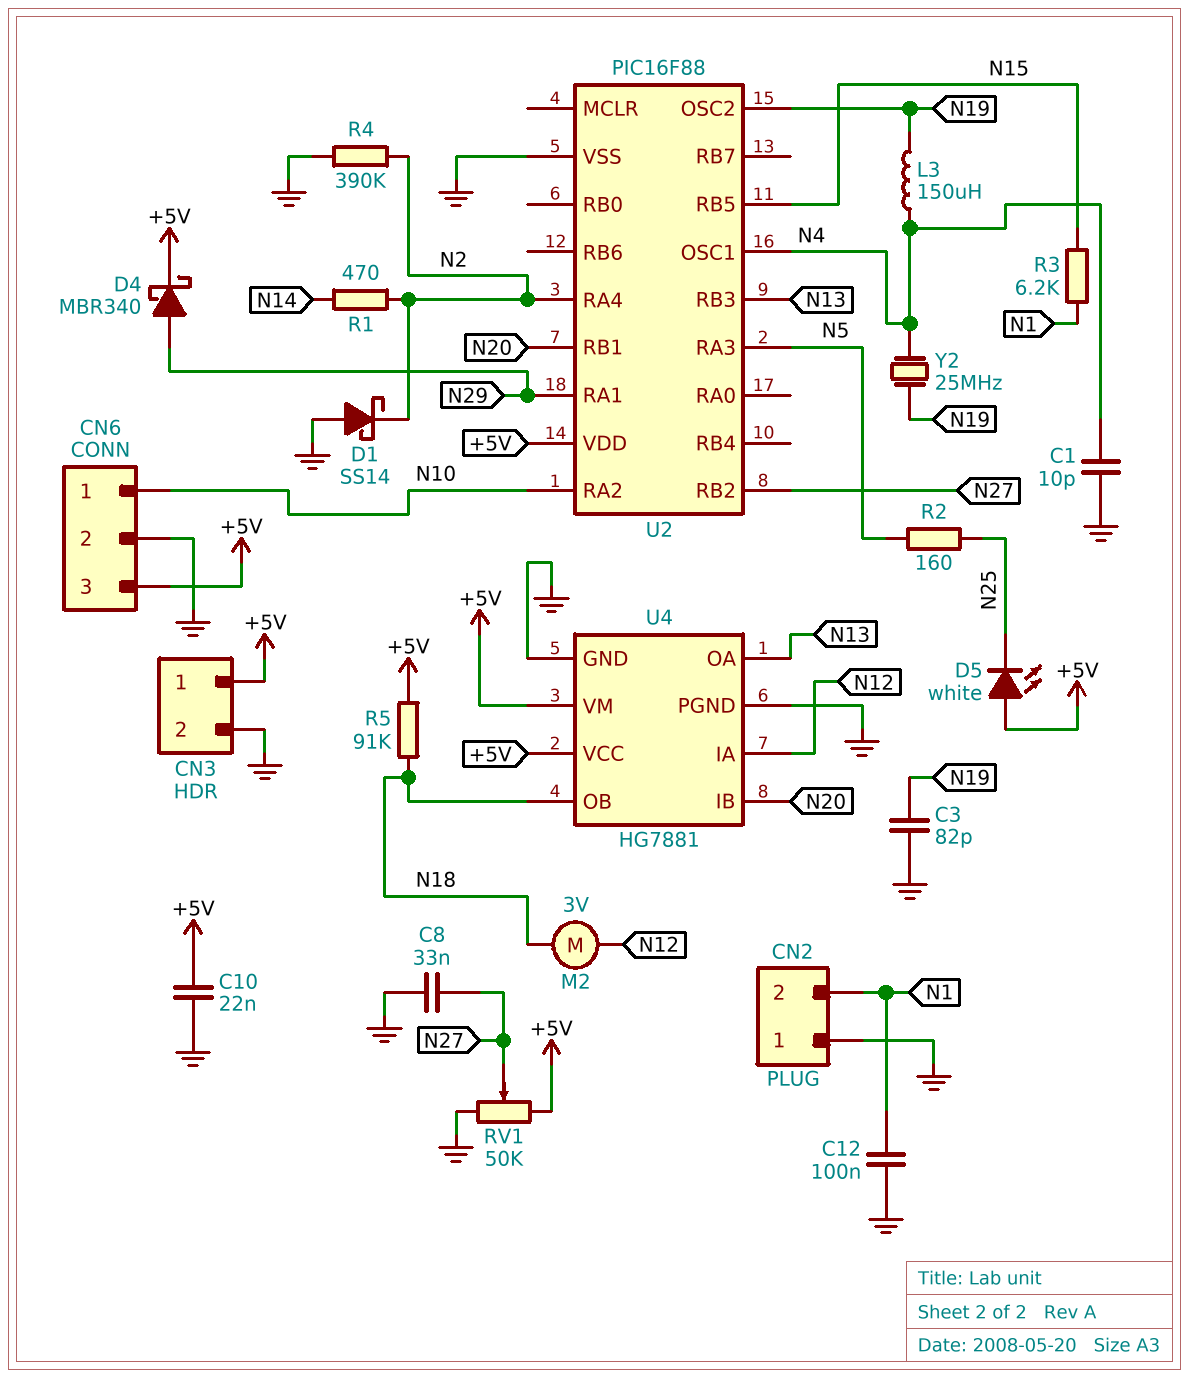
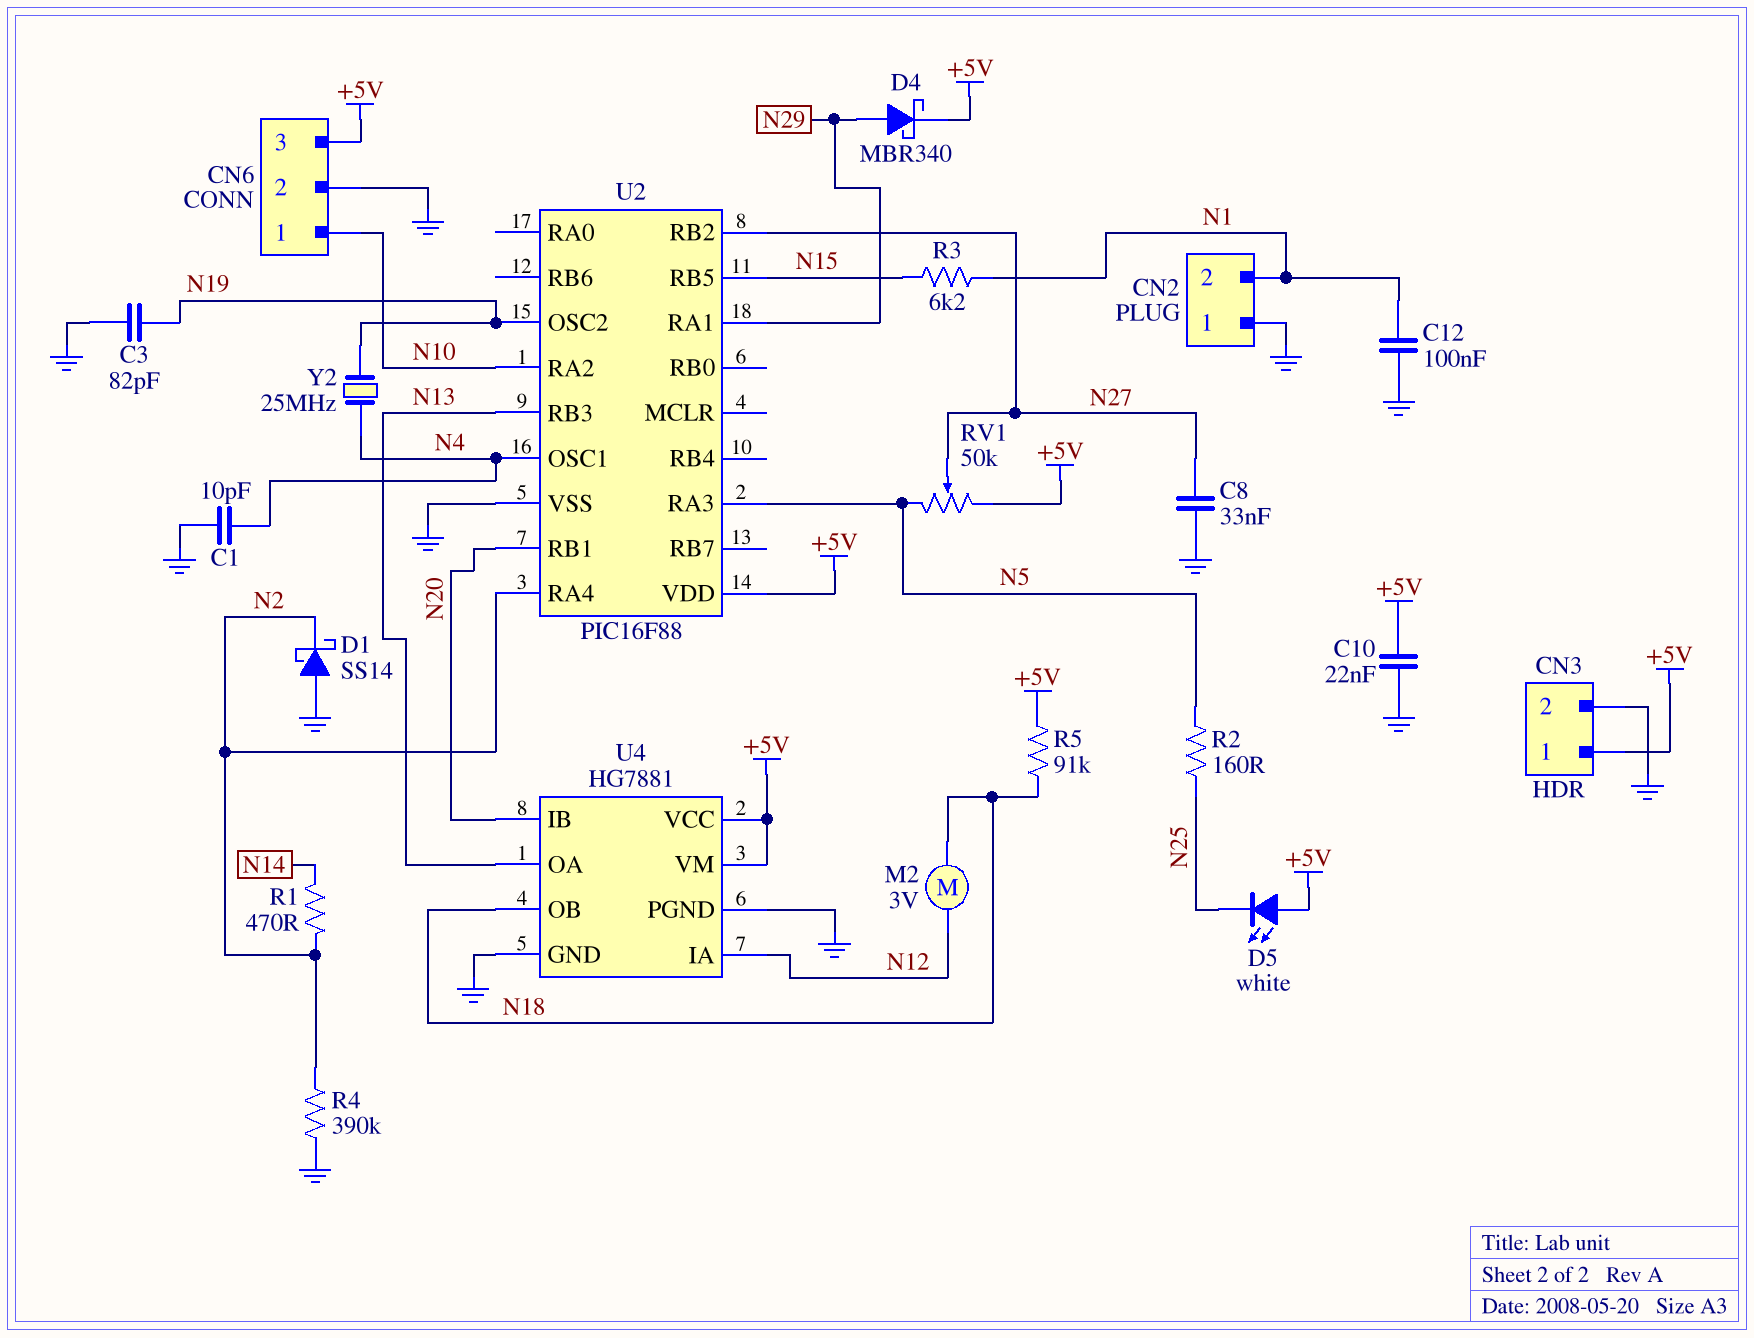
L3: 150uH (N4, N19) -> none
RV1: 50k (+5V, GND, wiper N27) -> 50k (+5V, N5, wiper N27)

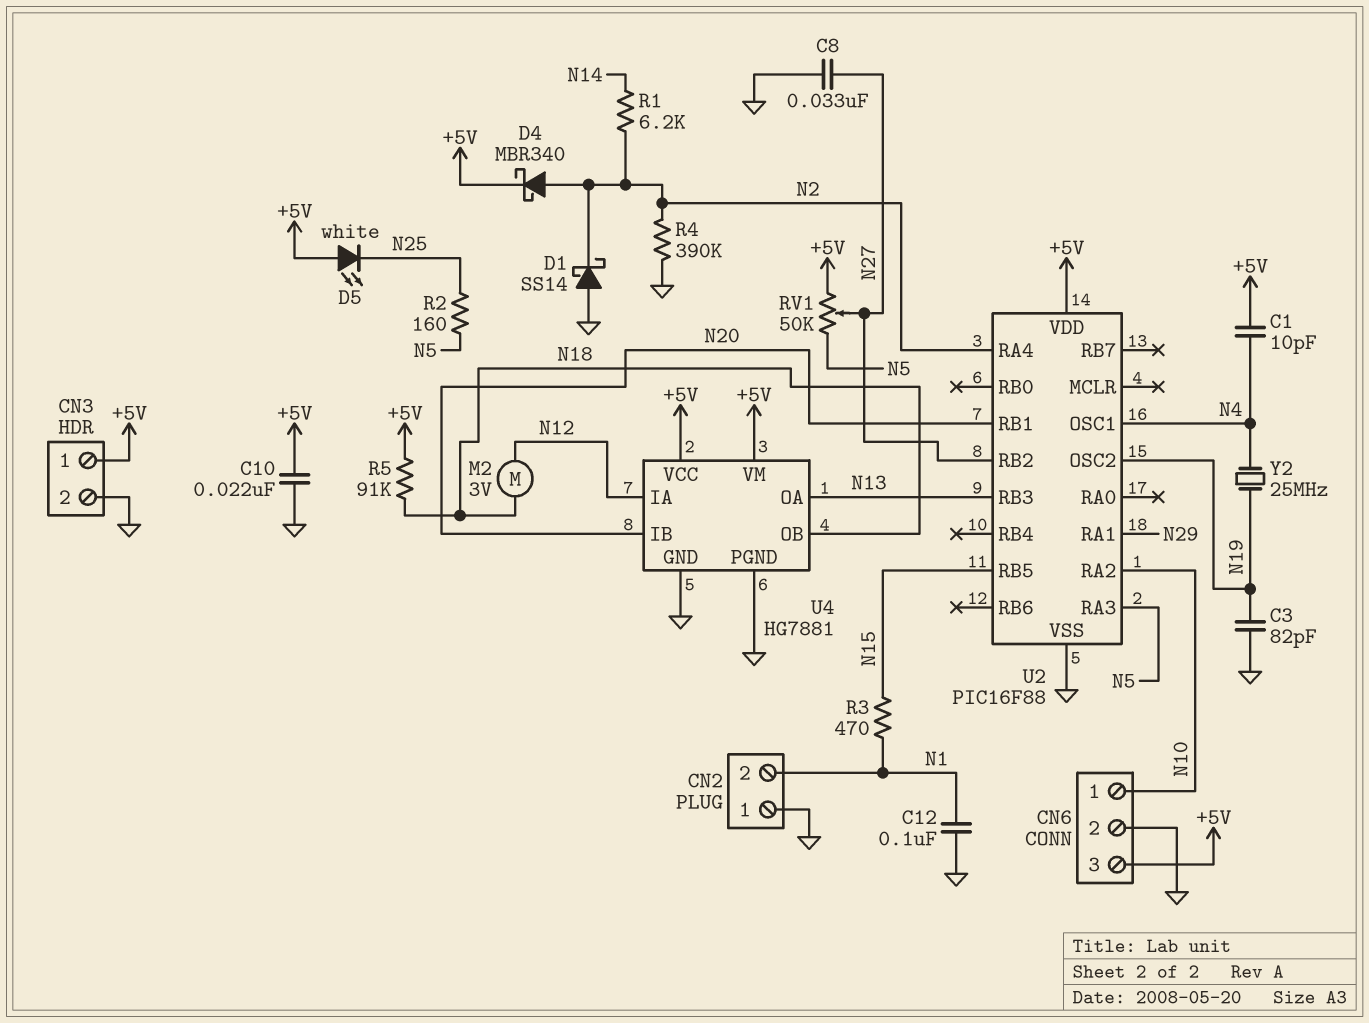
C1: 10pF (GND, N4) -> 10pF (+5V, N4)
D4: schottky MBR340 (A N29, K +5V) -> schottky MBR340 (A N2, K +5V)
R1: 470 (N2, N14) -> 6.2k (N2, N14)
R3: 6.2k (N1, N15) -> 470 (N1, N15)

